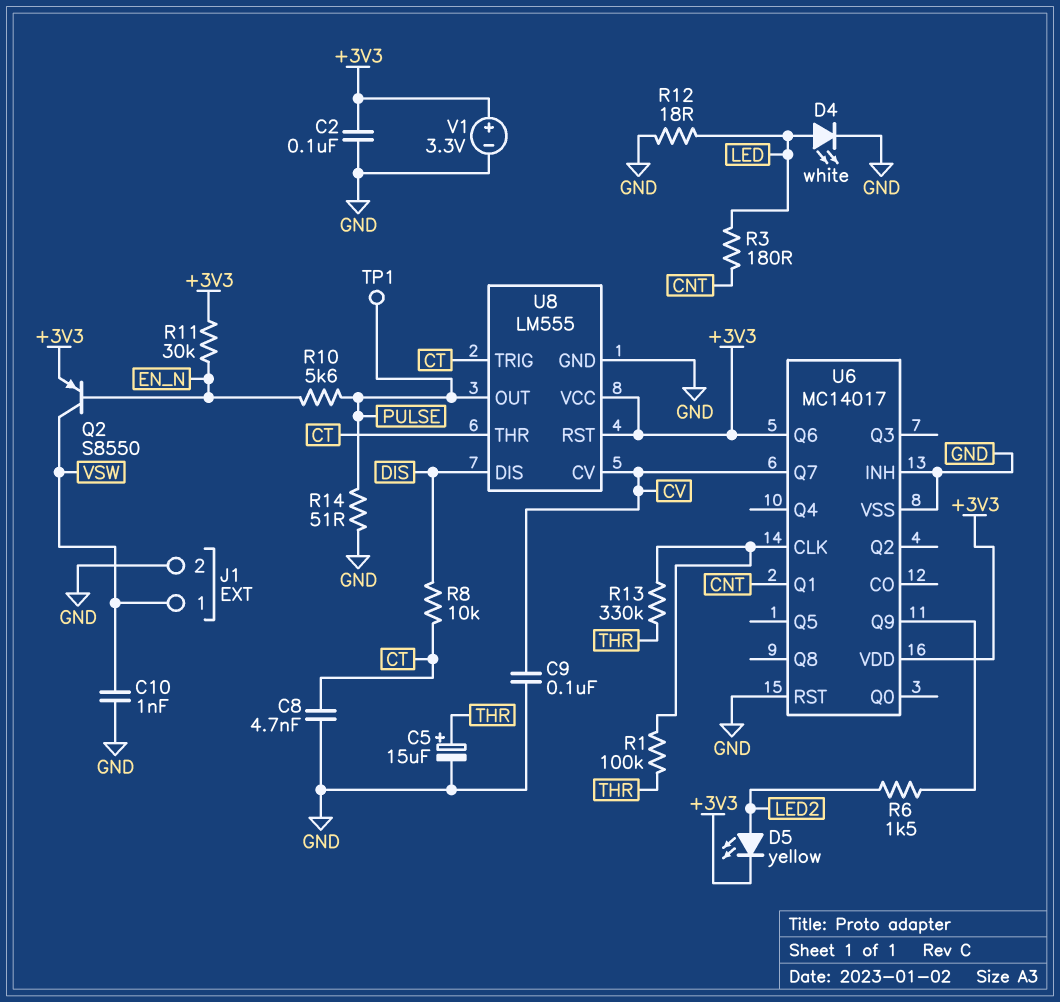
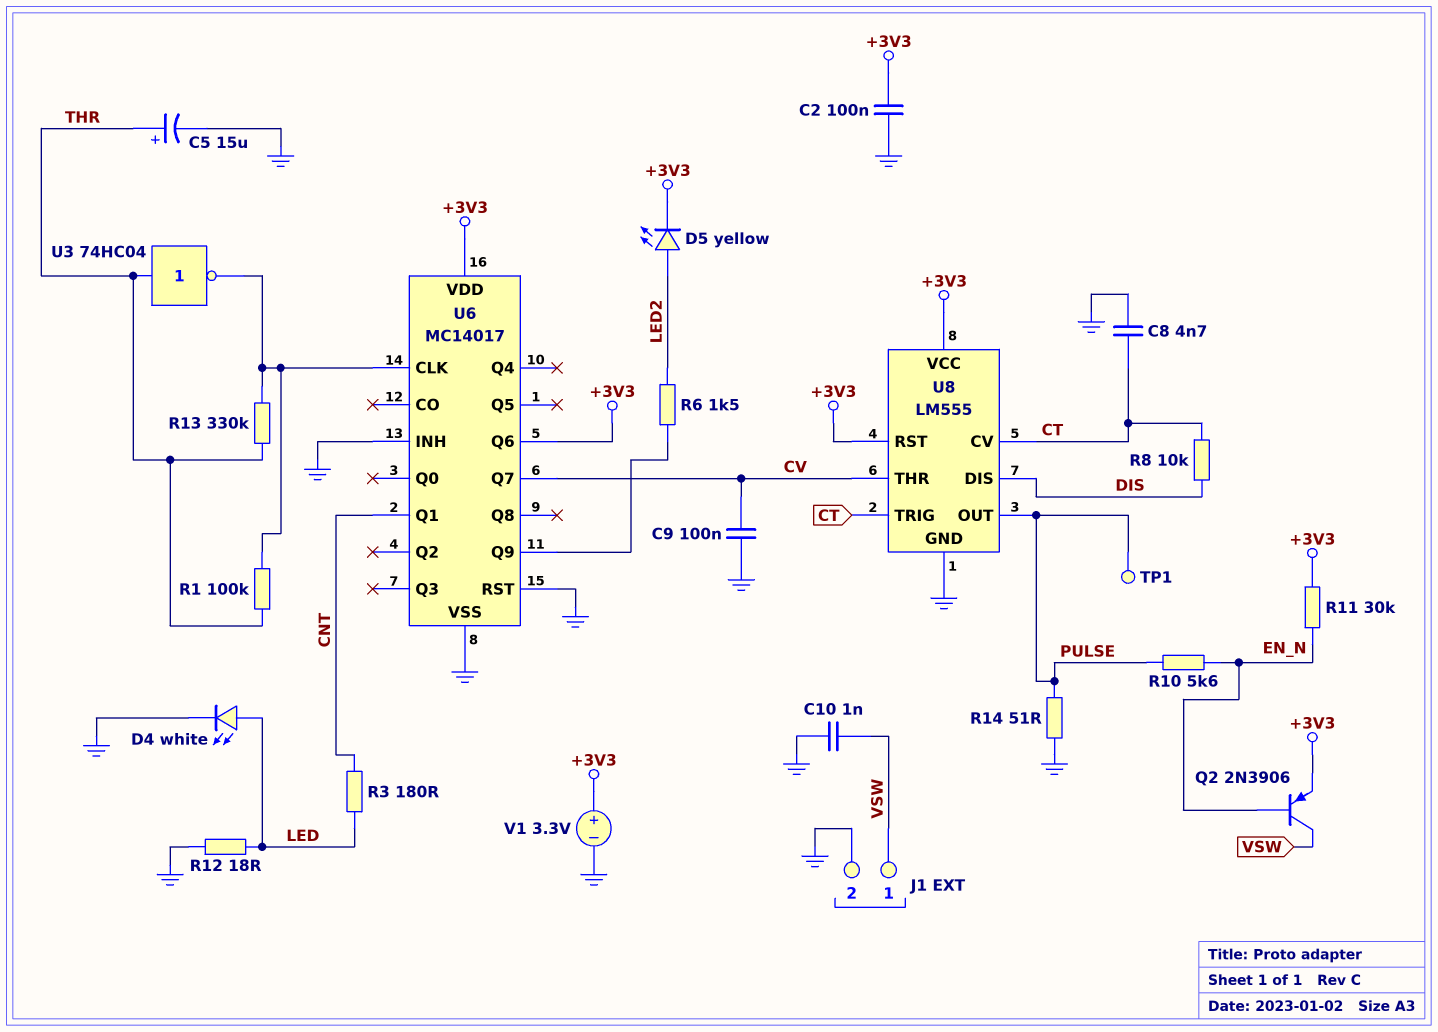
Q2: PNP S8550 (B EN_N, C VSW, E +3V3) -> PNP 2N3906 (B EN_N, C VSW, E +3V3)
U3: none -> NOT 74HC04 (in THR, out U6/CLK)
U8 pin CV: CV -> CT
U8 pin THR: CT -> CV

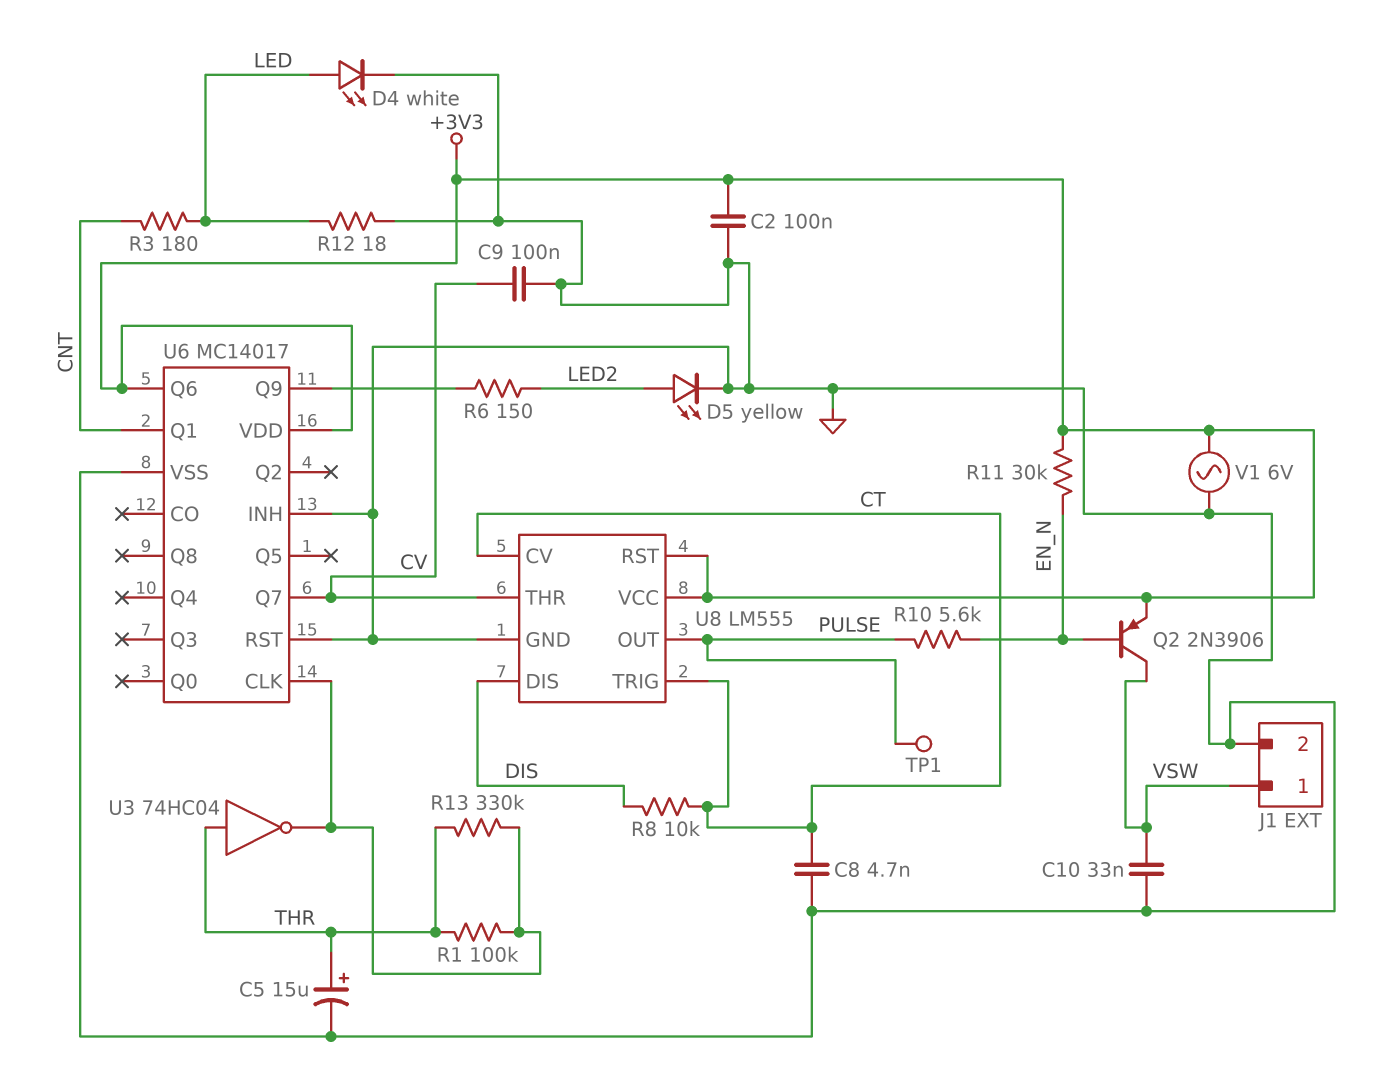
C10: 1nF (GND, VSW) -> 33nF (GND, VSW)
D5: LED yellow (A LED2, K +3V3) -> LED yellow (A LED2, K GND)
R6: 1.5k (LED2, U6/Q9) -> 150 (LED2, U6/Q9)
R14: 51 (GND, PULSE) -> none
V1: 3.3V (plus +3V3, minus GND) -> AC 6V (+3V3, GND)

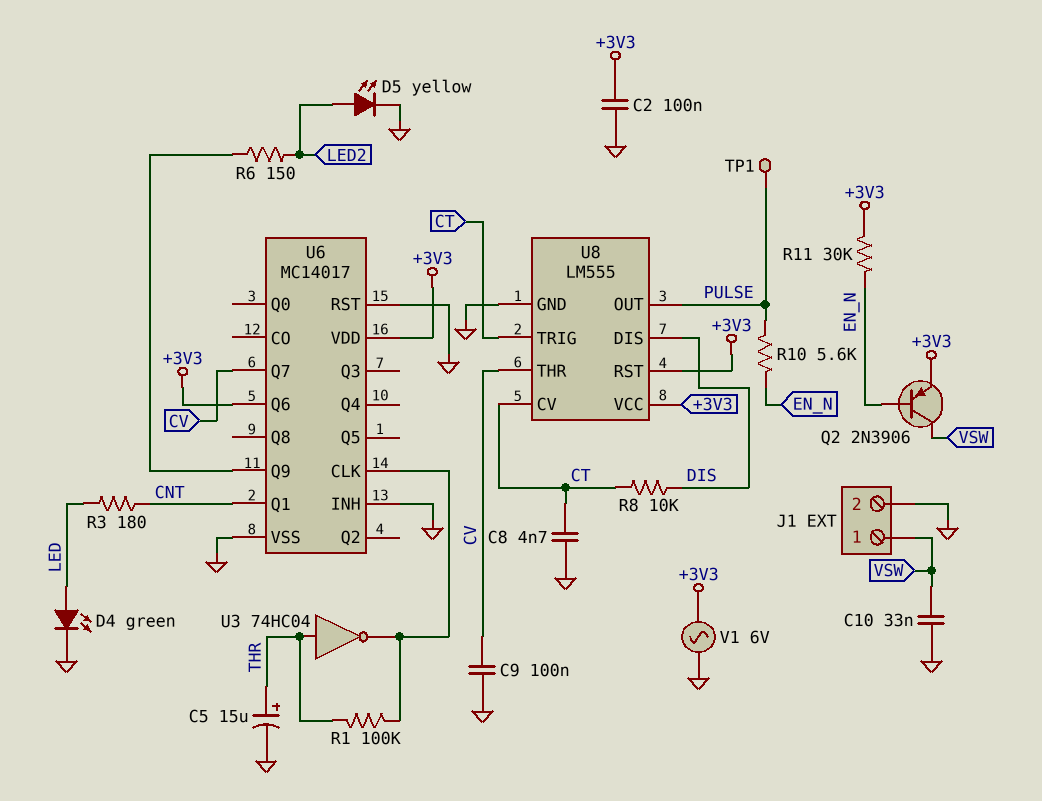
D4: LED white (A LED, K GND) -> LED green (A LED, K GND)
R12: 18 (GND, LED) -> none
R13: 330k (THR, U6/CLK) -> none

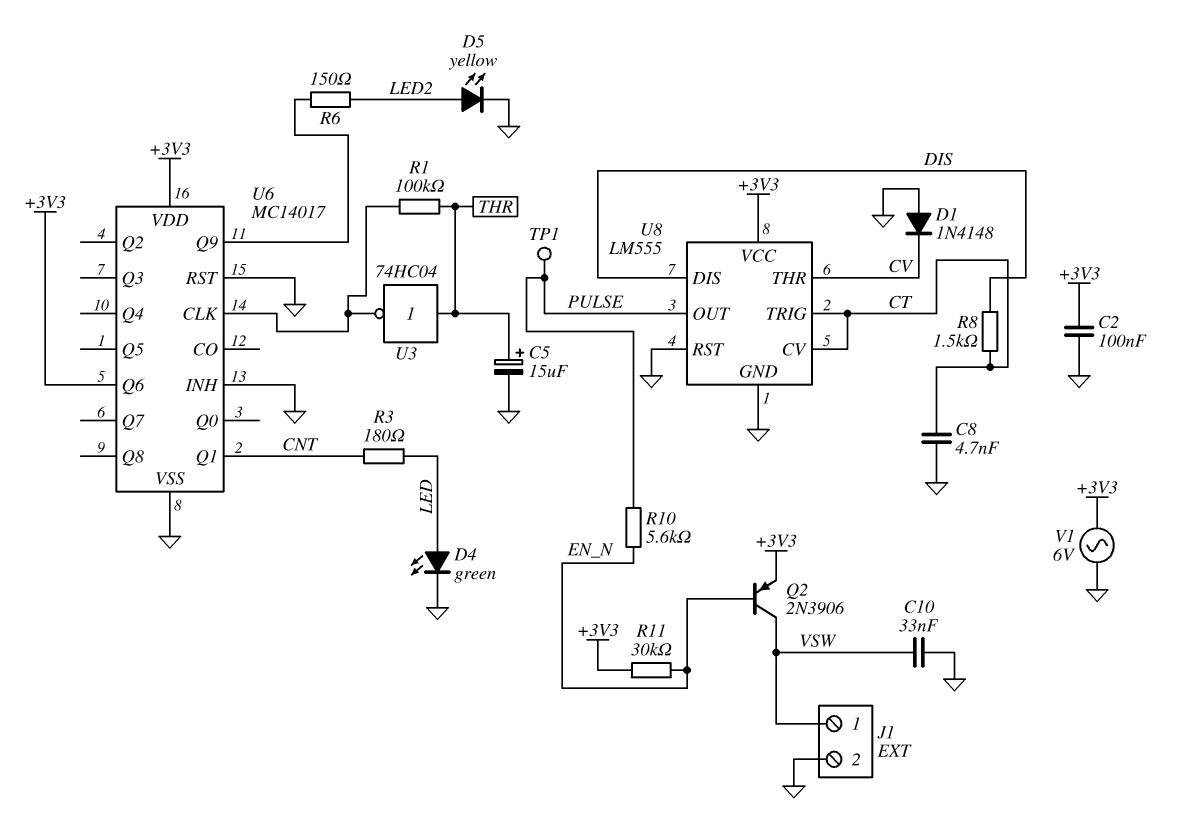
C9: 100nF (CV, GND) -> none
D1: none -> diode 1N4148 (A GND, K CV)
R8: 10k (CT, DIS) -> 1.5k (CT, DIS)
U6 pin Q7: CV -> none
U8 pin RST: +3V3 -> GND

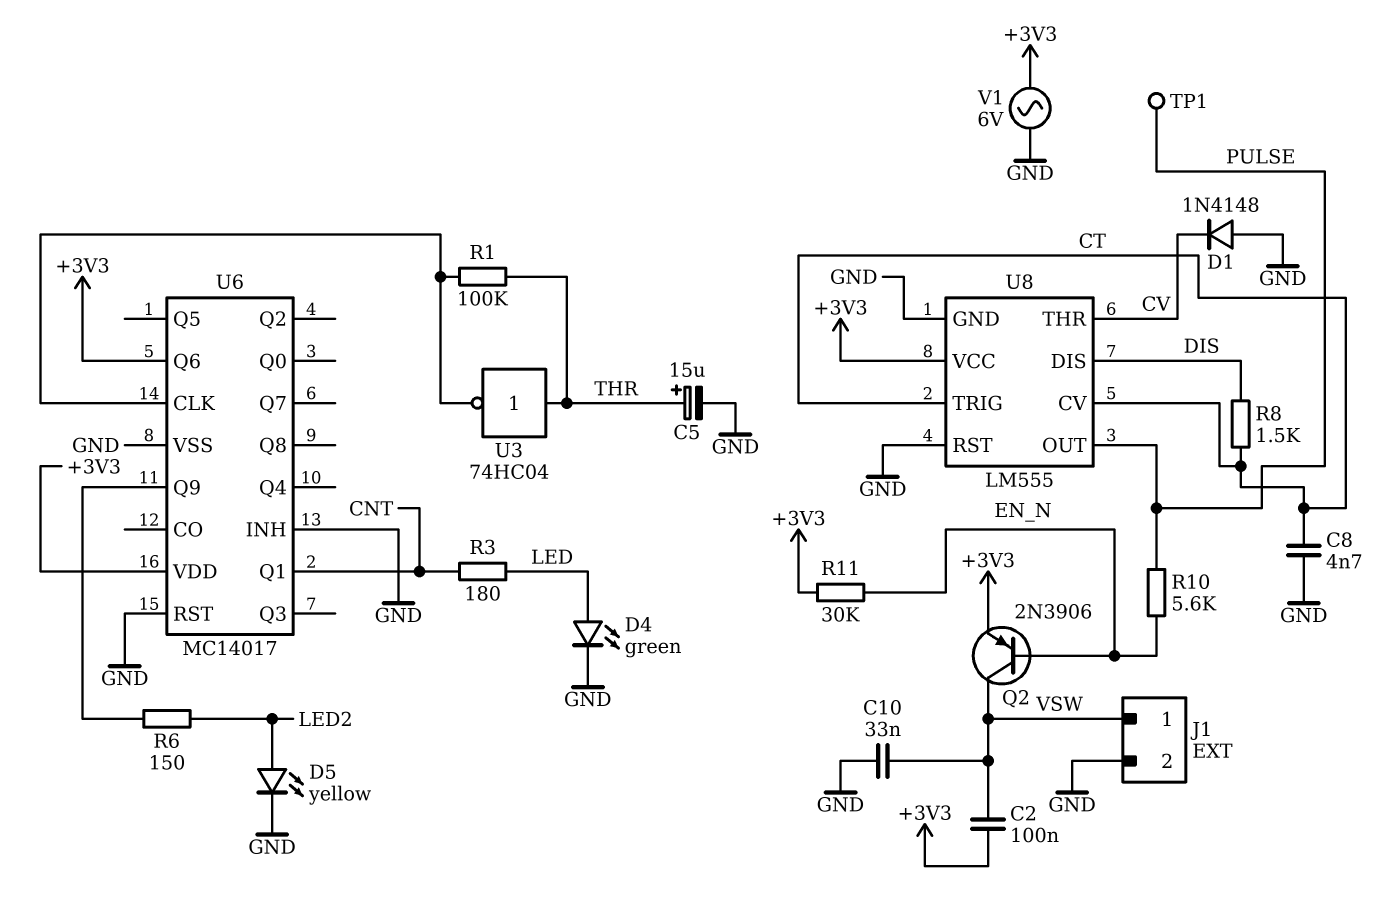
C2: 100nF (+3V3, GND) -> 100nF (+3V3, VSW)

